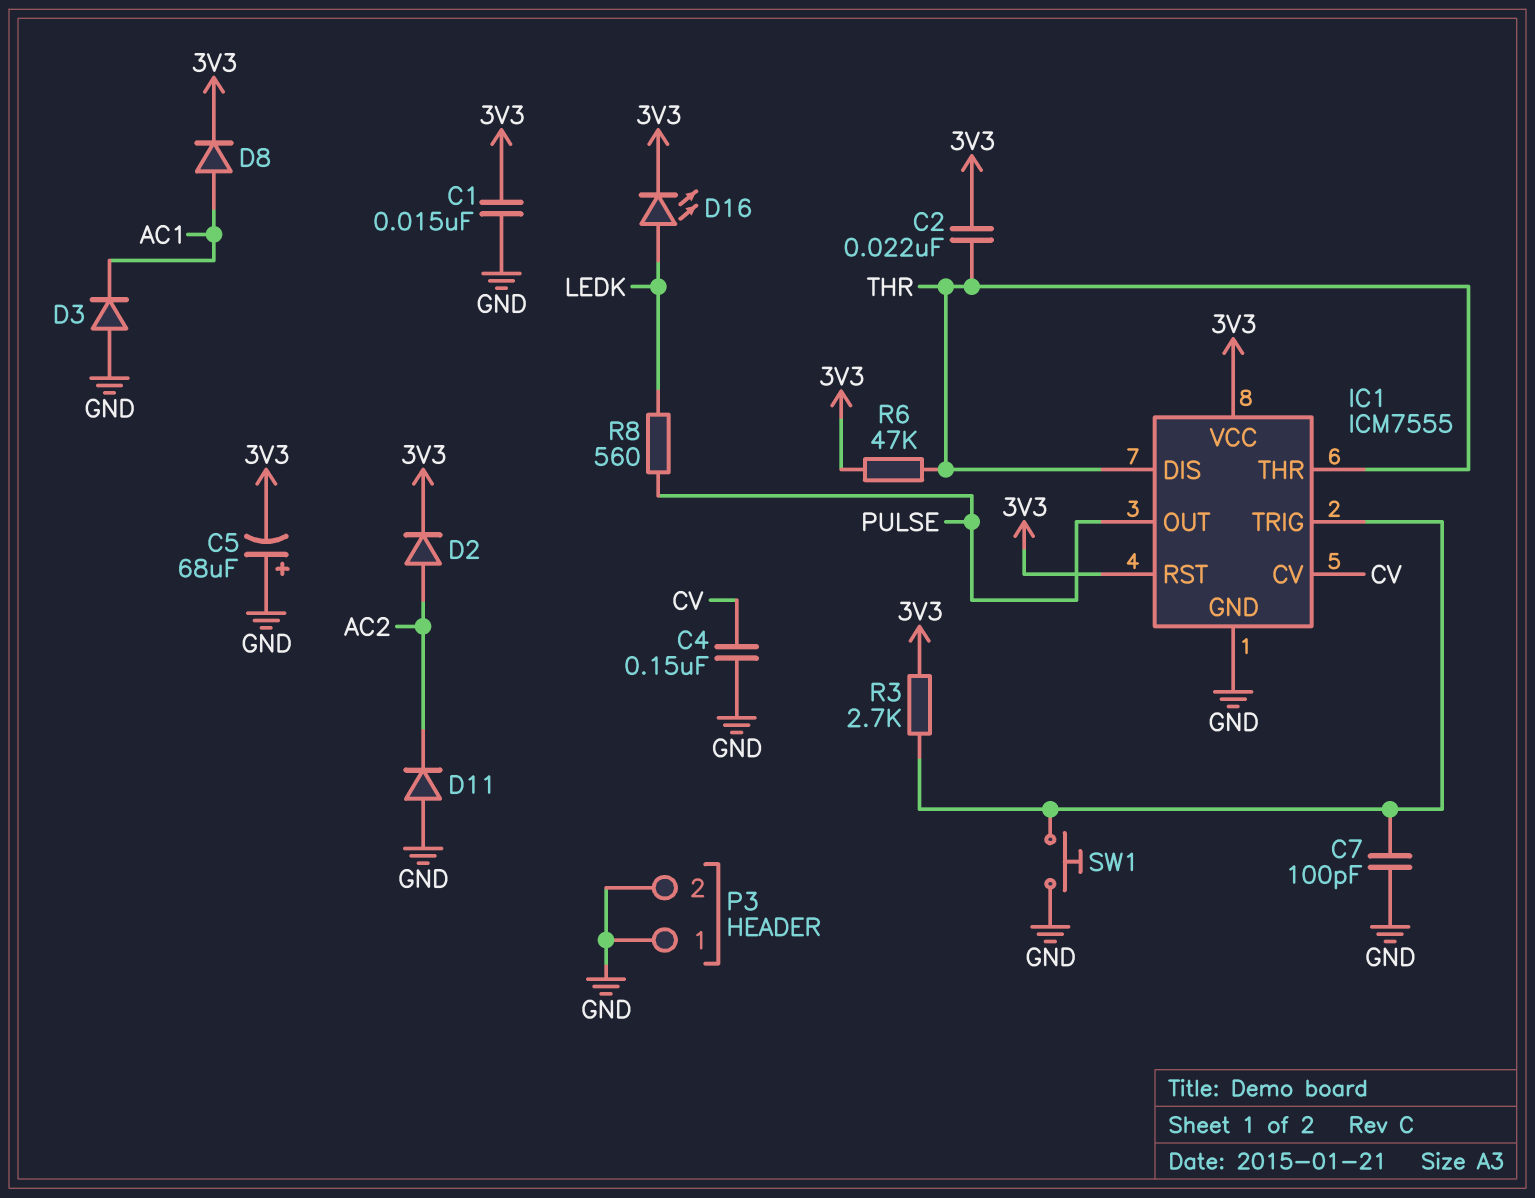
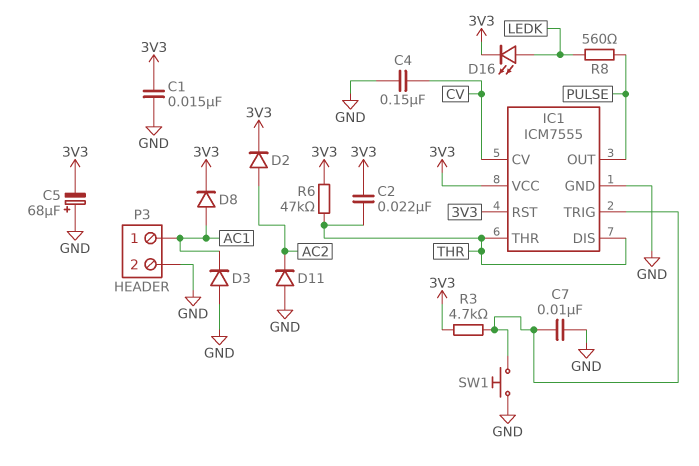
C7: 100pF (GND, IC1/TRIG) -> 10nF (GND, IC1/TRIG)
P3 pin 1: GND -> AC1
R3: 2.7k (3V3, IC1/TRIG) -> 4.7k (3V3, IC1/TRIG)

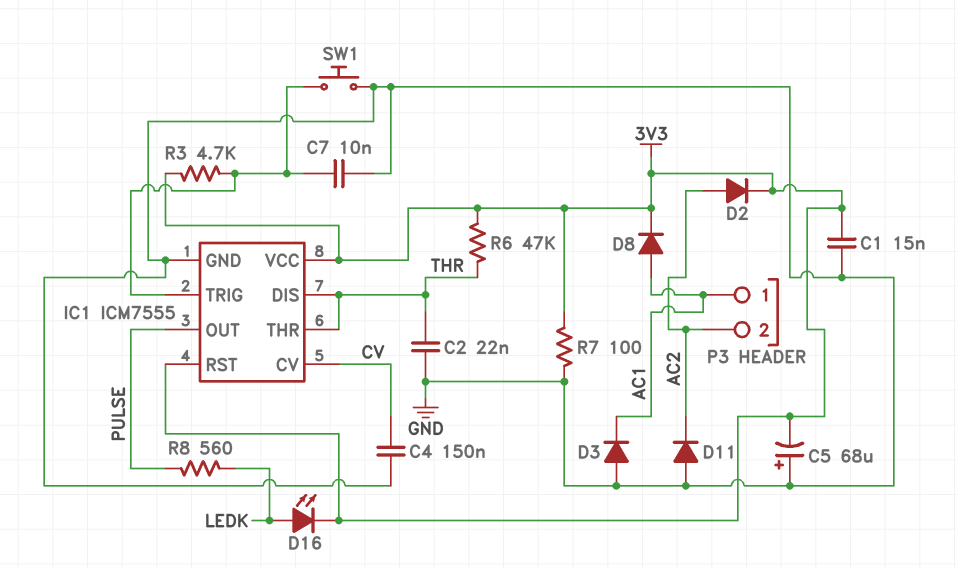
C2: 22nF (3V3, THR) -> 22nF (GND, THR)
P3 pin 2: GND -> AC2
R7: none -> 100 (3V3, GND)

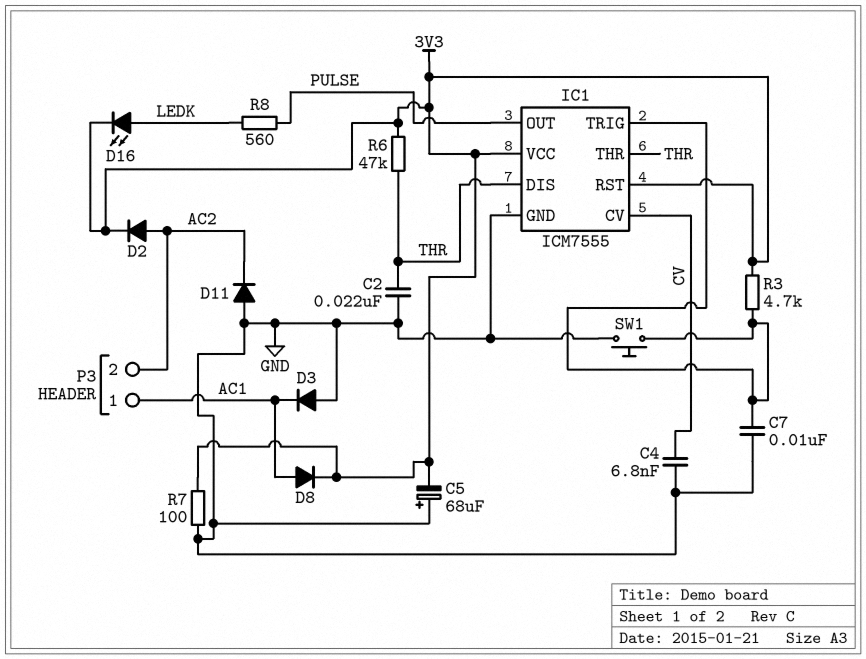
C1: 15nF (3V3, GND) -> none
C4: 150nF (CV, GND) -> 6.8nF (CV, GND)

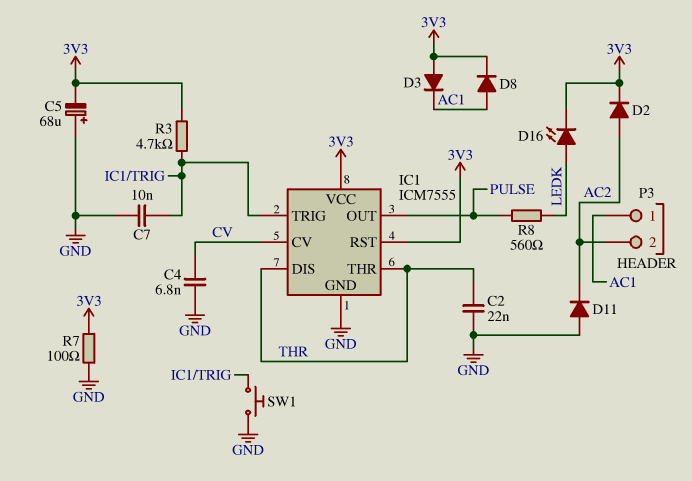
D3: diode (A GND, K AC1) -> diode (A 3V3, K AC1)
R6: 47k (3V3, THR) -> none

